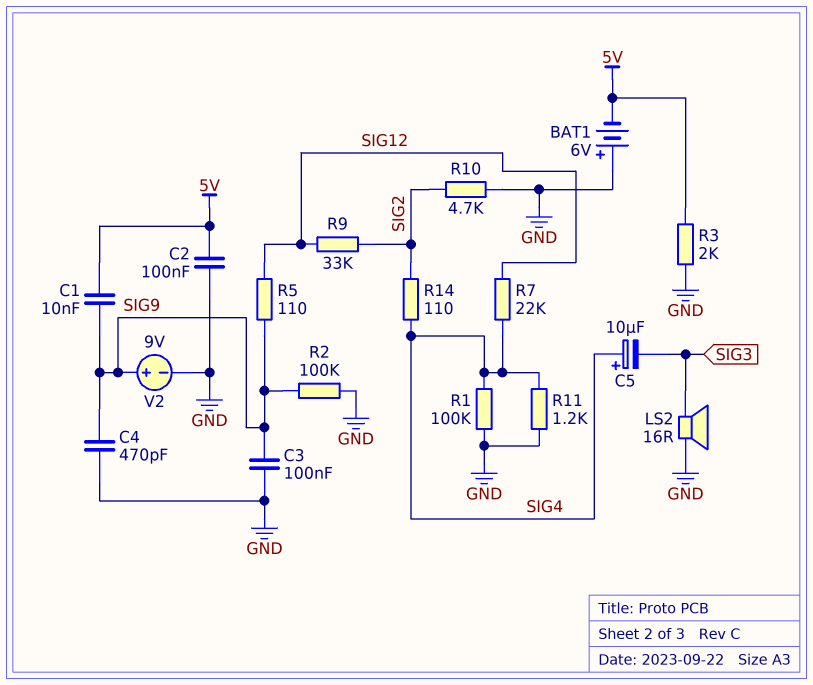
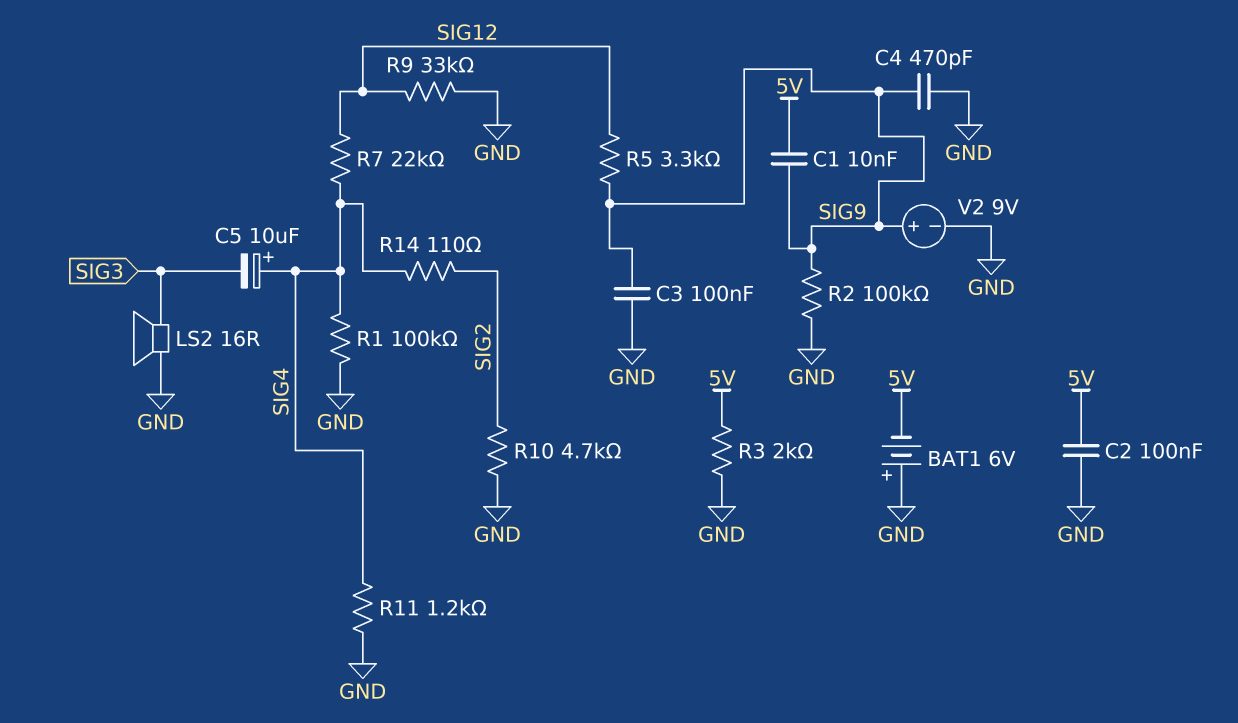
R5: 110 (SIG9, SIG12) -> 3.3k (SIG9, SIG12)
R9: 33k (SIG2, SIG12) -> 33k (GND, SIG12)

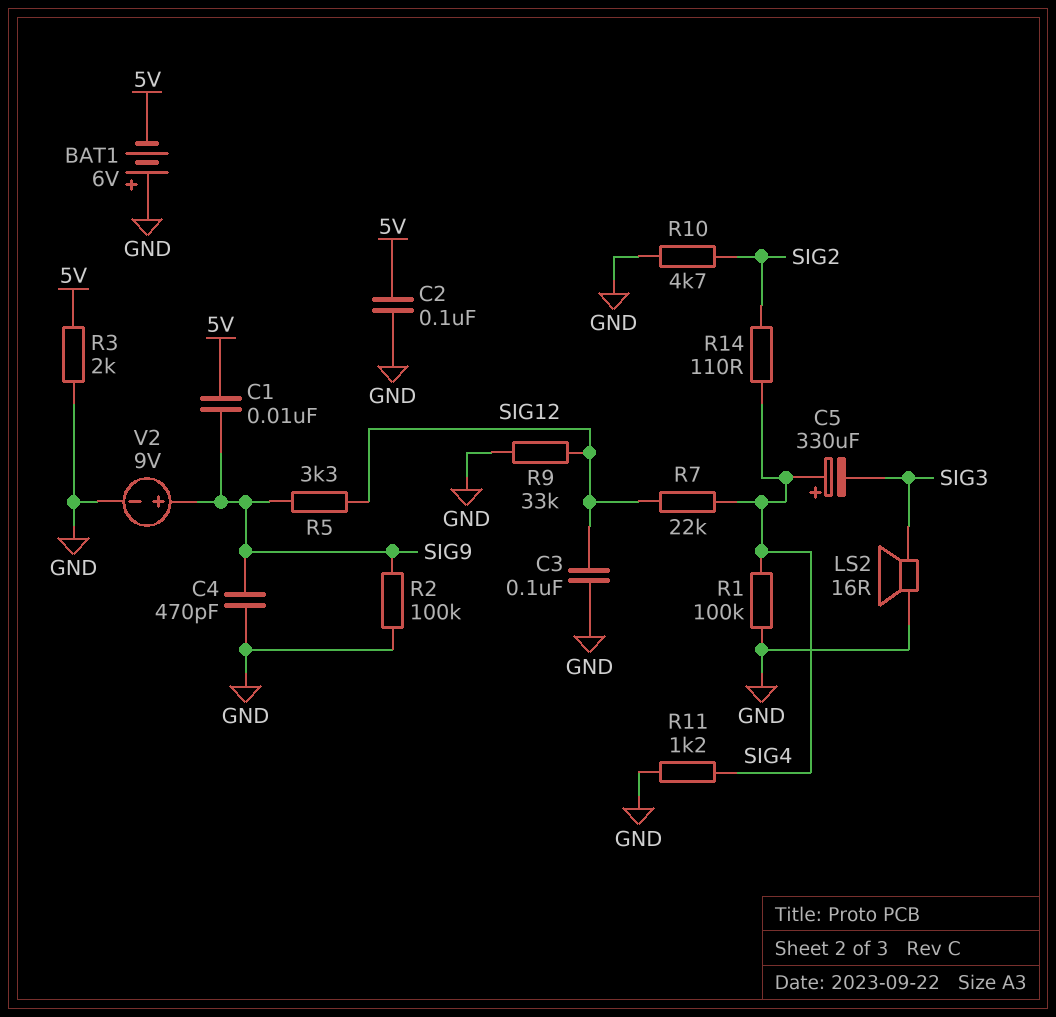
C3: 100nF (GND, SIG9) -> 100nF (GND, SIG12)
C5: 10uF (plus SIG4, minus SIG3) -> 330uF (plus SIG4, minus SIG3)

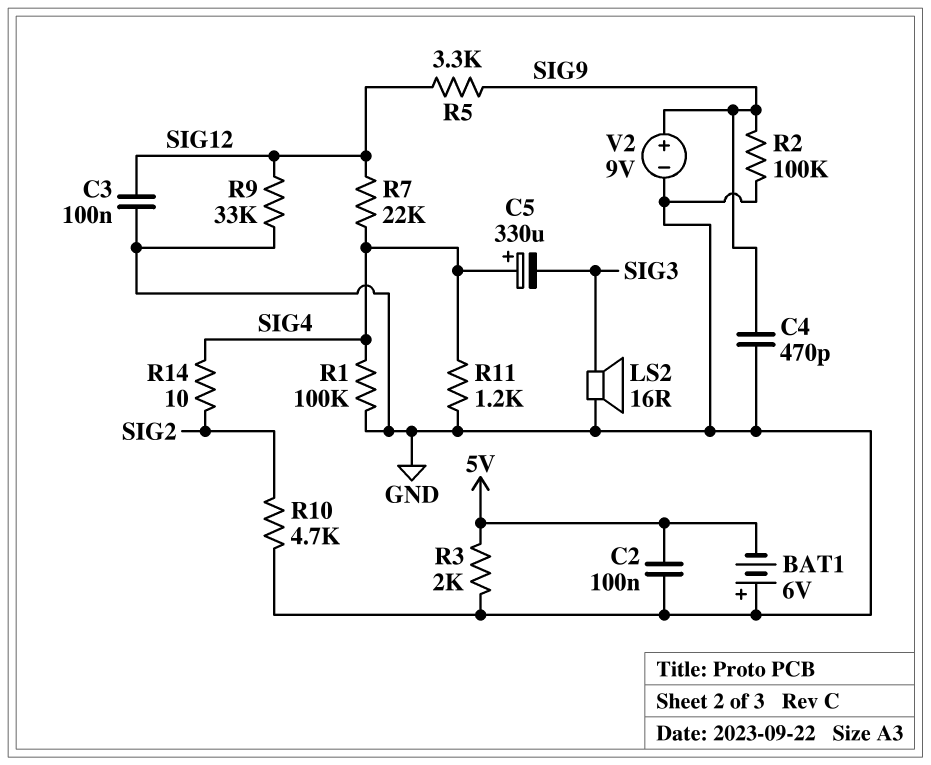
C1: 10nF (5V, SIG9) -> none
R14: 110 (SIG2, SIG4) -> 10 (SIG2, SIG4)

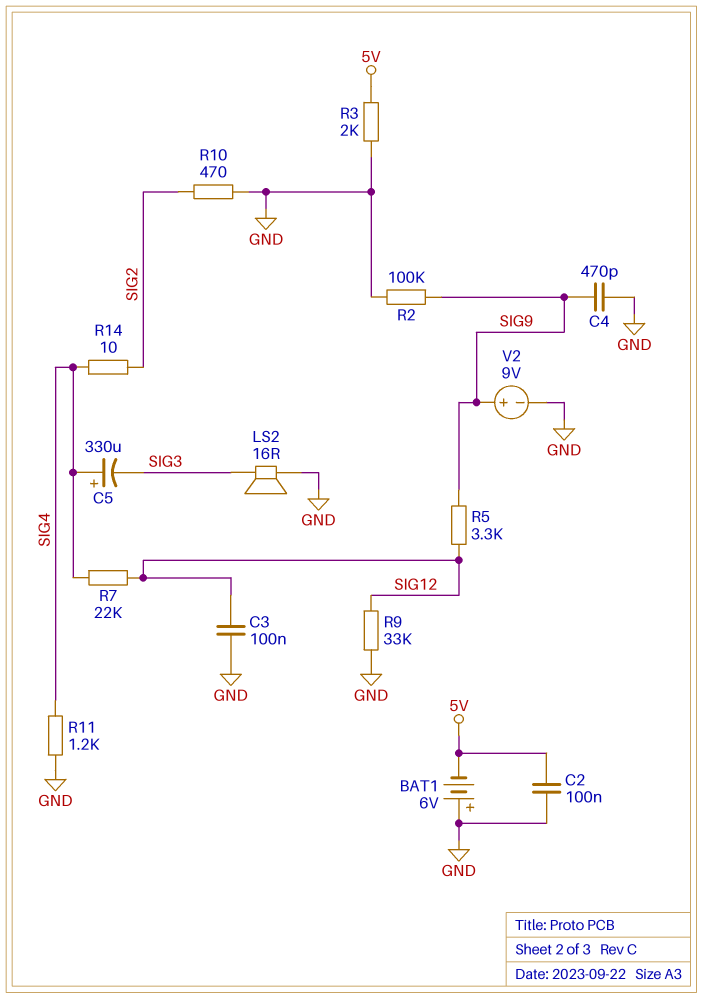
R1: 100k (GND, SIG4) -> none
R10: 4.7k (GND, SIG2) -> 470 (GND, SIG2)

